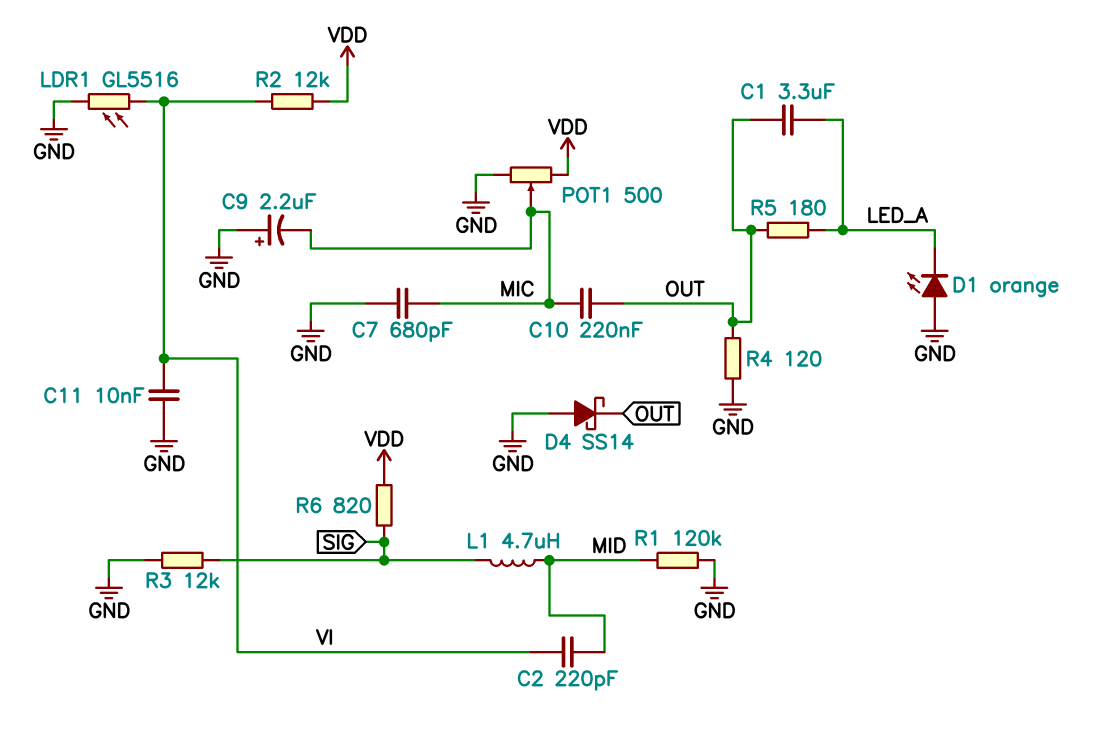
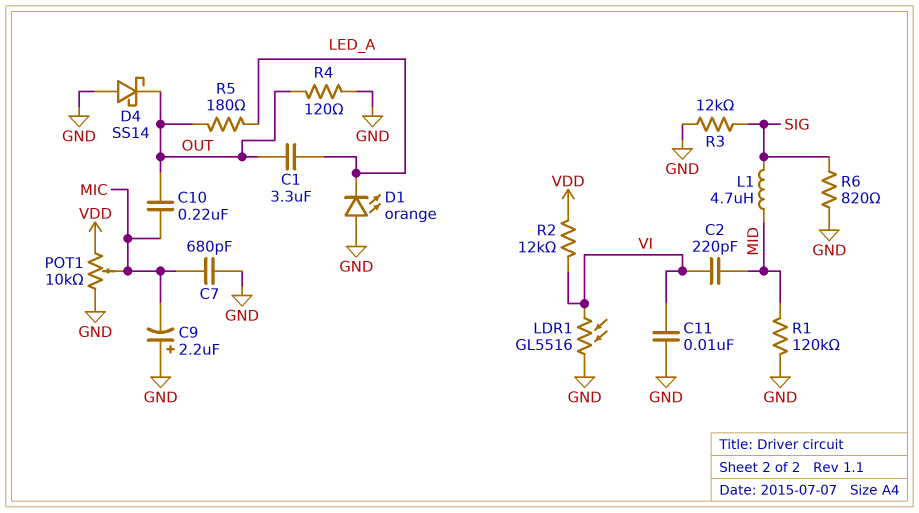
POT1: 500 (GND, VDD, wiper MIC) -> 10k (GND, VDD, wiper MIC)
R6: 820 (SIG, VDD) -> 820 (GND, SIG)

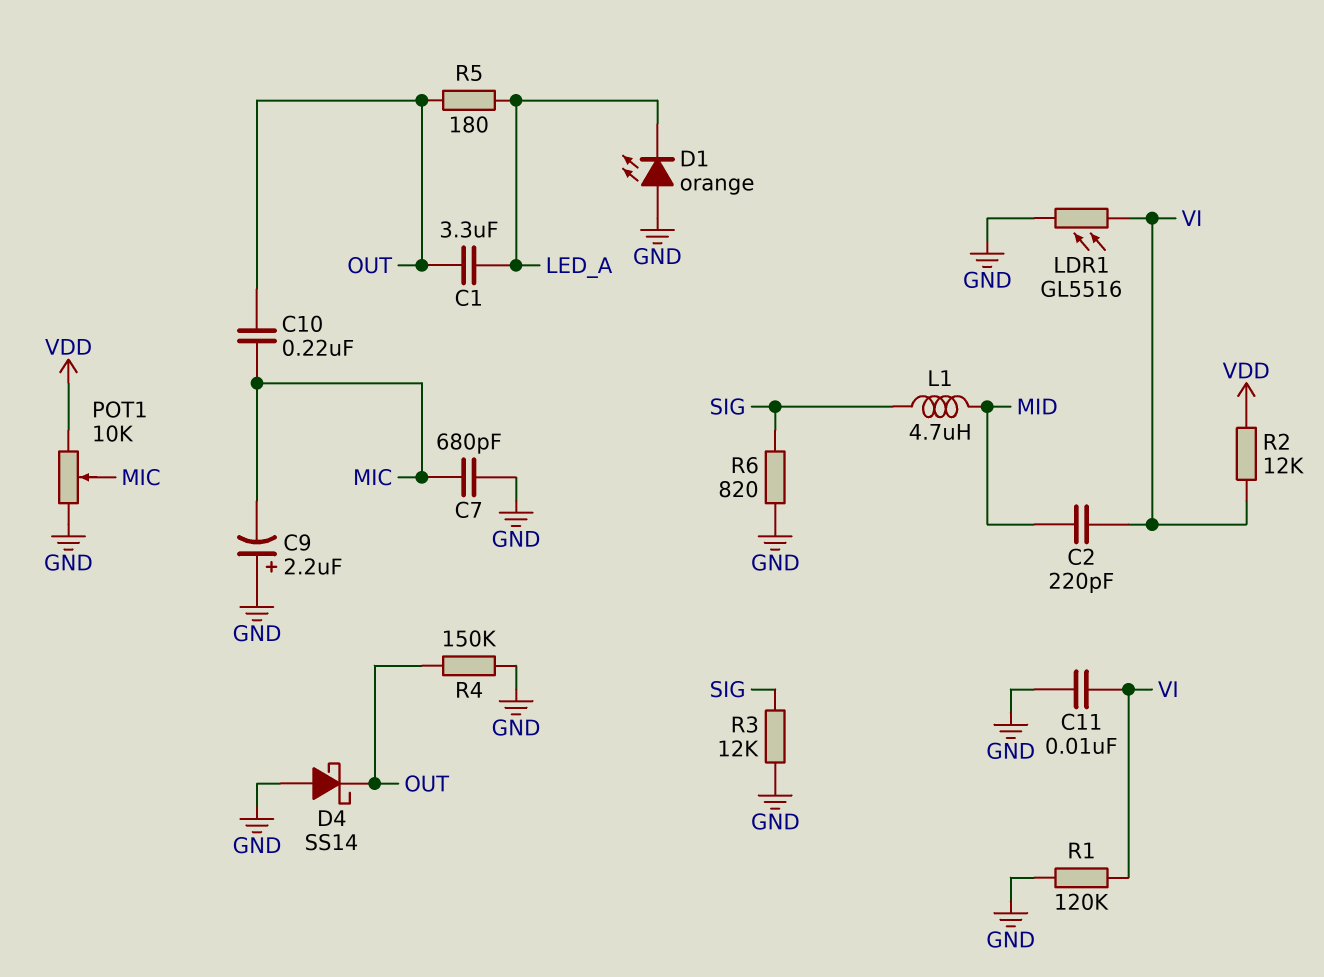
R1: 120k (GND, MID) -> 120k (GND, VI)
R4: 120 (GND, OUT) -> 150k (GND, OUT)

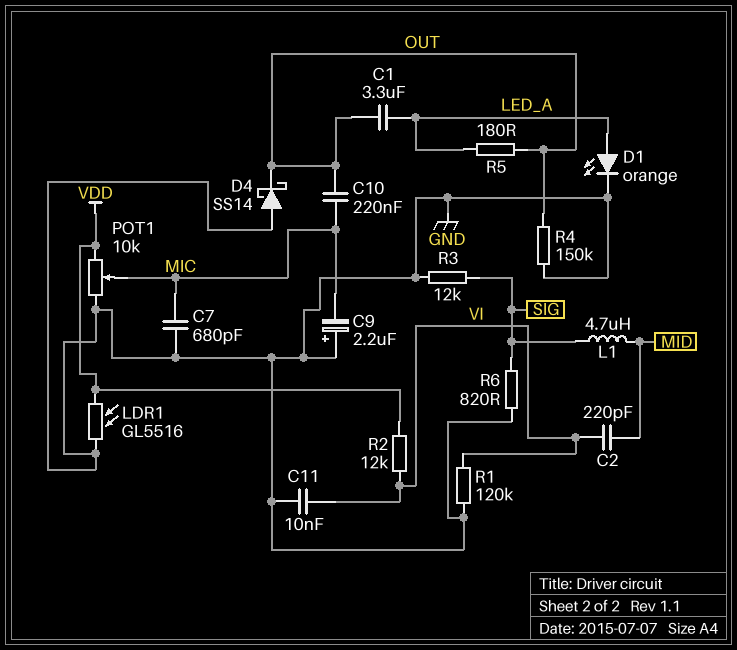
D1: LED orange (A GND, K LED_A) -> LED orange (A LED_A, K GND)
LDR1: GL5516 (GND, VI) -> GL5516 (GND, VDD)

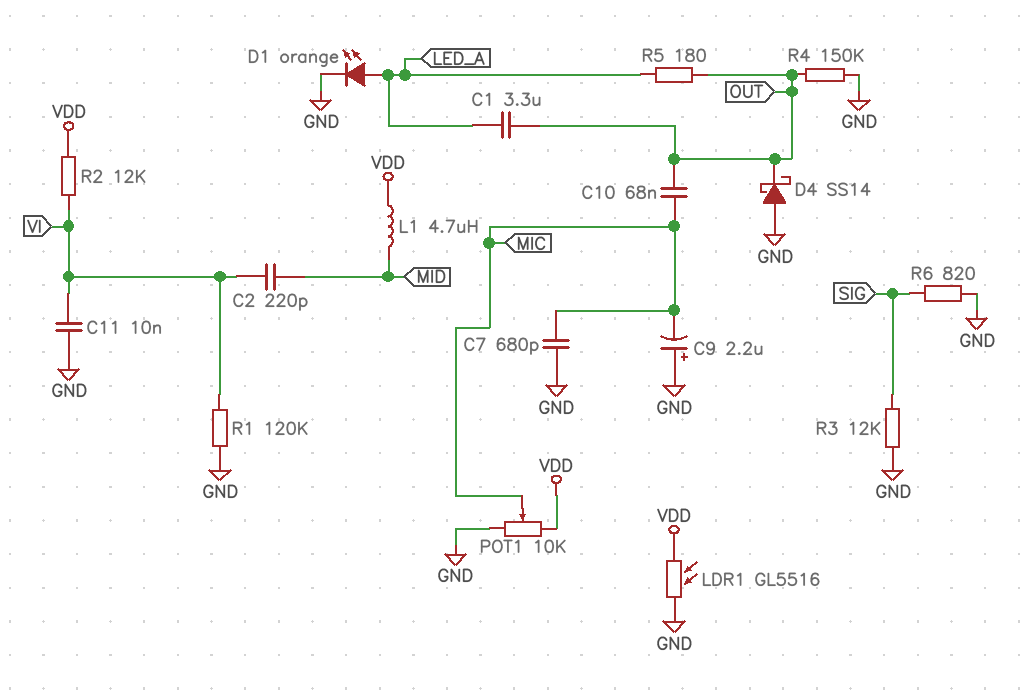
C10: 220nF (MIC, OUT) -> 68nF (MIC, OUT)
L1: 4.7uH (MID, SIG) -> 4.7uH (MID, VDD)

